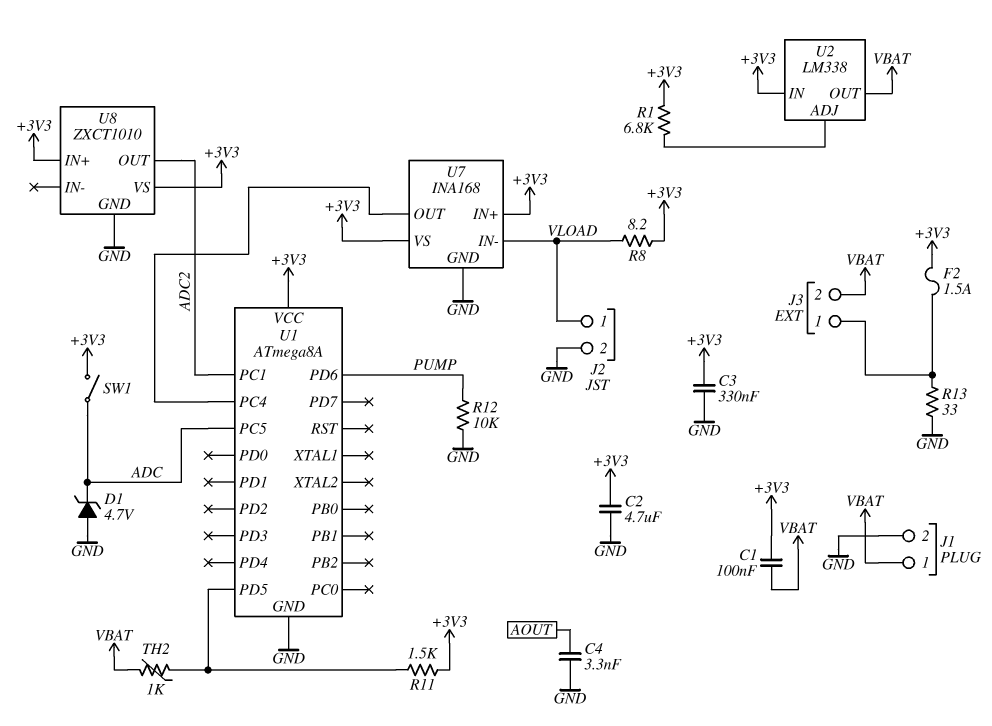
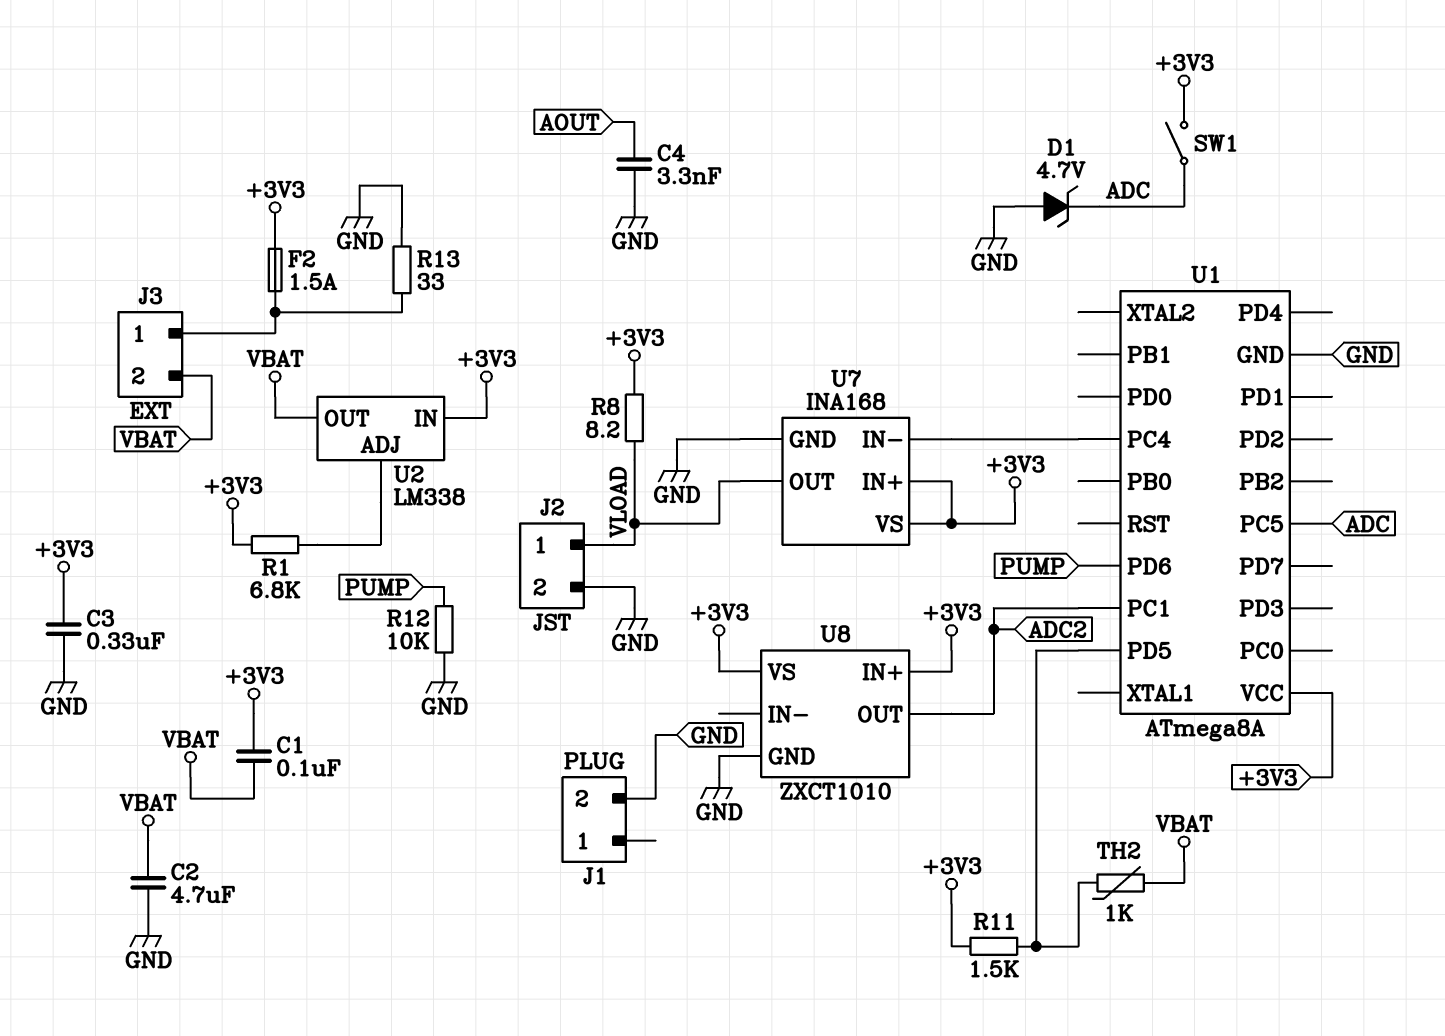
C2: 4.7uF (+3V3, GND) -> 4.7uF (GND, VBAT)
J1 pin 1: VBAT -> none
U7 pin IN-: VLOAD -> U1/PC4
U7 pin OUT: U1/PC4 -> VLOAD

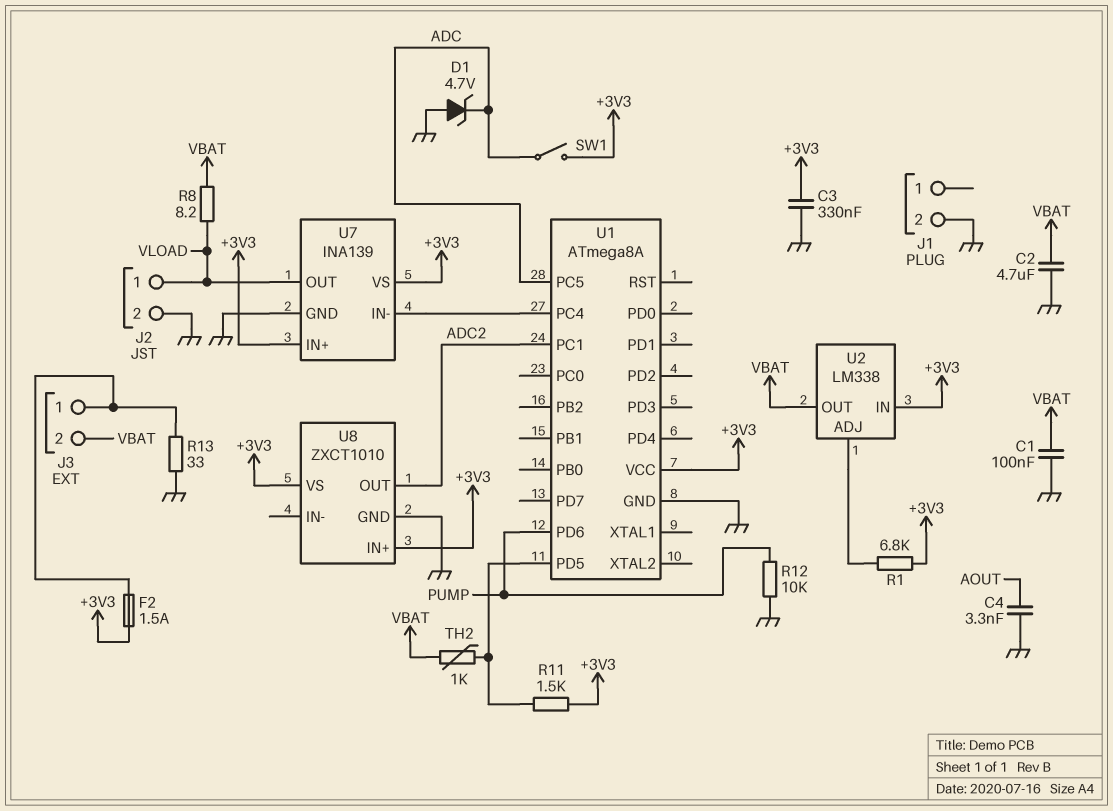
C1: 100nF (+3V3, VBAT) -> 100nF (GND, VBAT)
R8: 8.2 (+3V3, VLOAD) -> 8.2 (VBAT, VLOAD)
U7: INA168 -> INA139

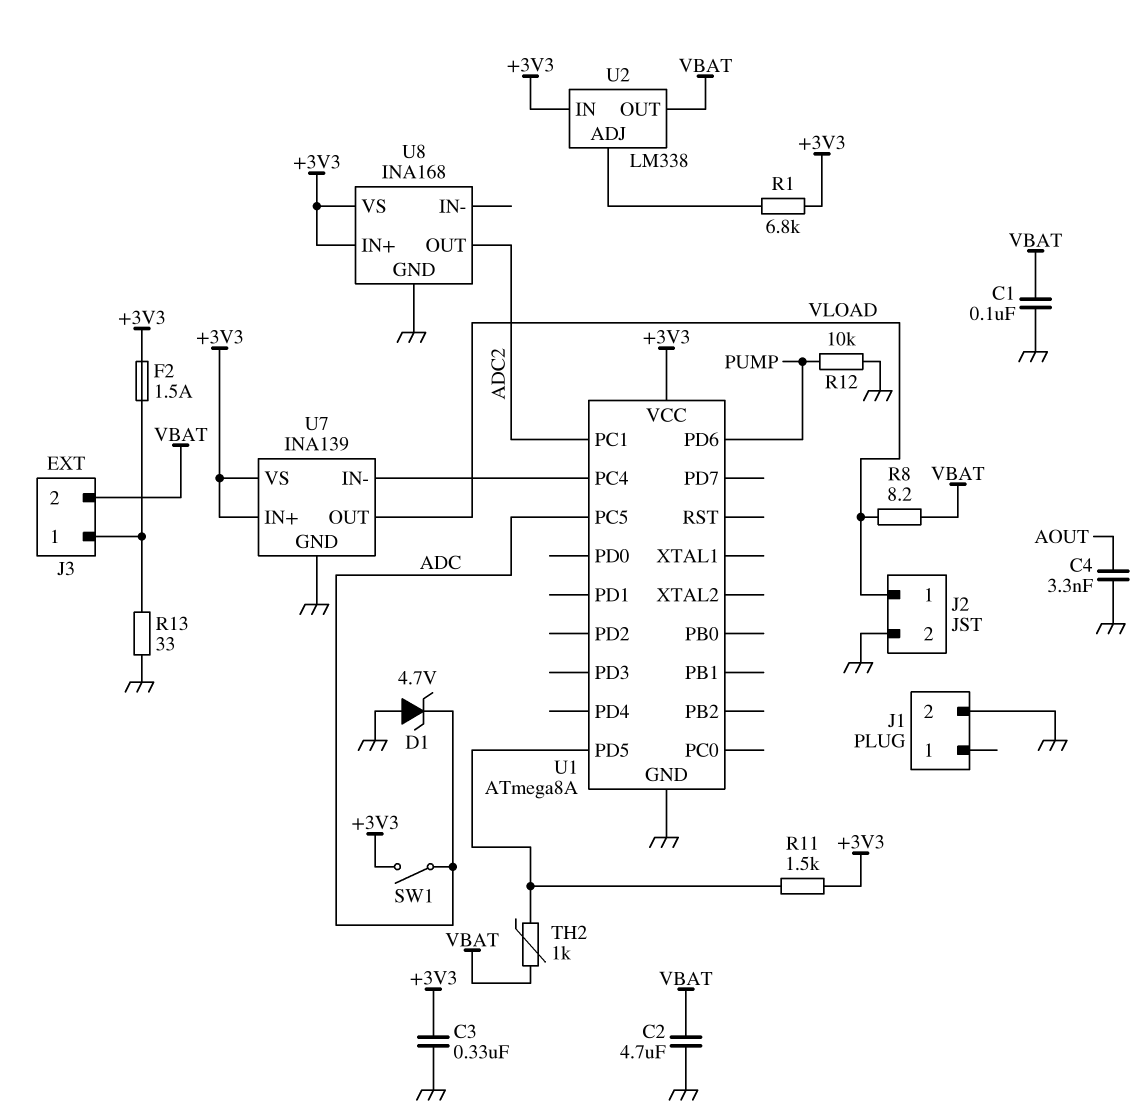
U8: ZXCT1010 -> INA168

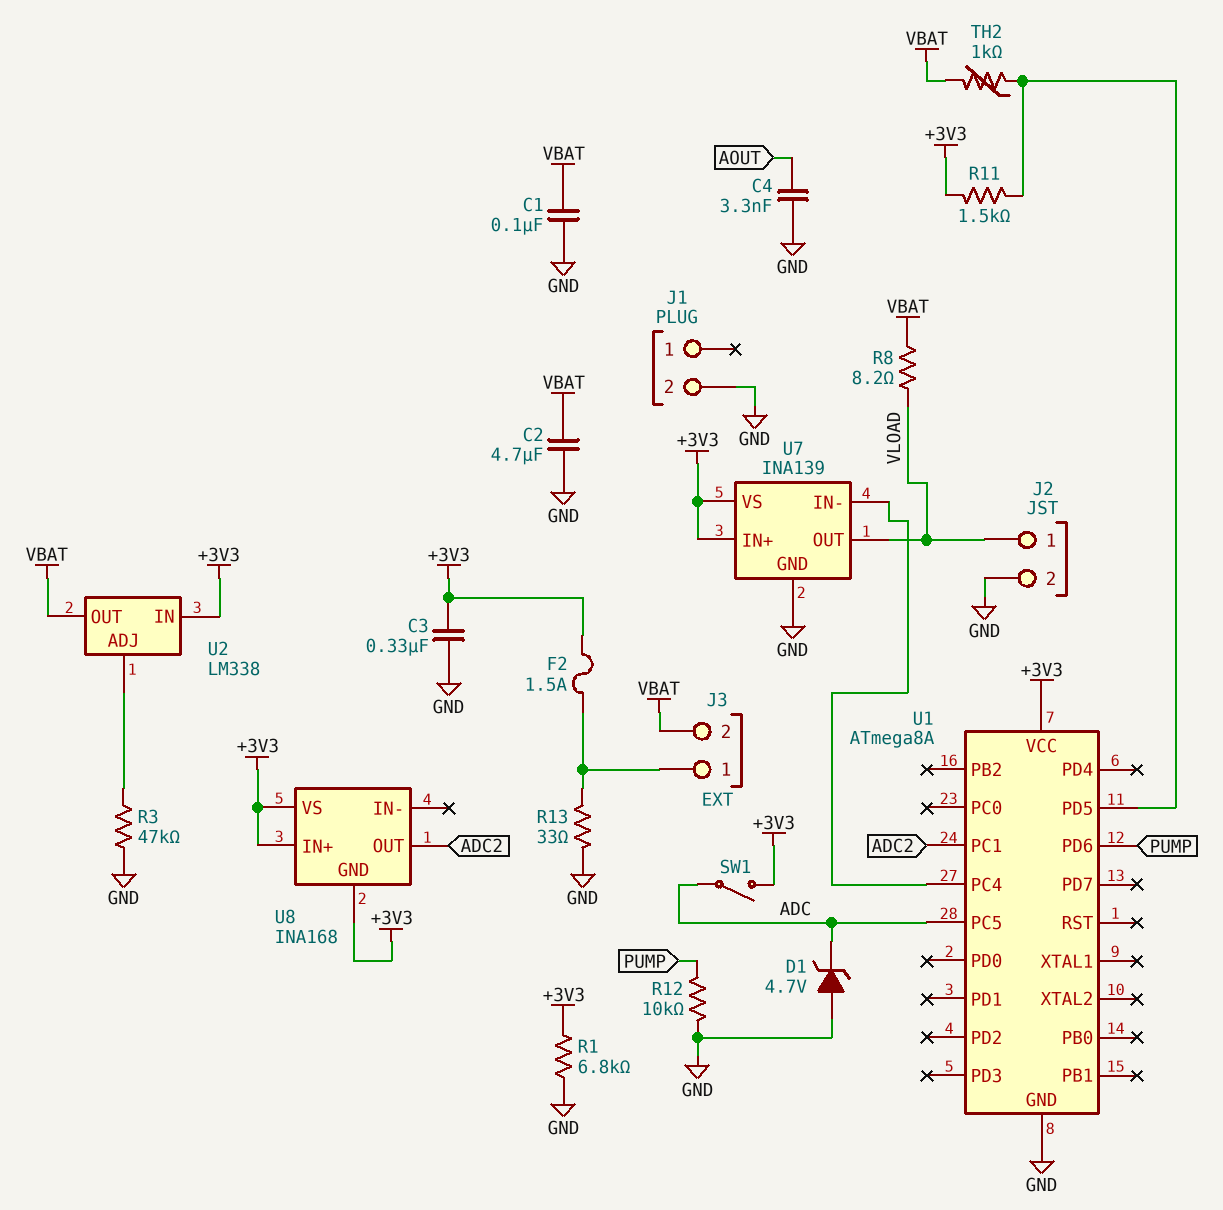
R1: 6.8k (+3V3, U2/ADJ) -> 6.8k (+3V3, GND)
R3: none -> 47k (GND, U2/ADJ)
U8 pin GND: GND -> +3V3

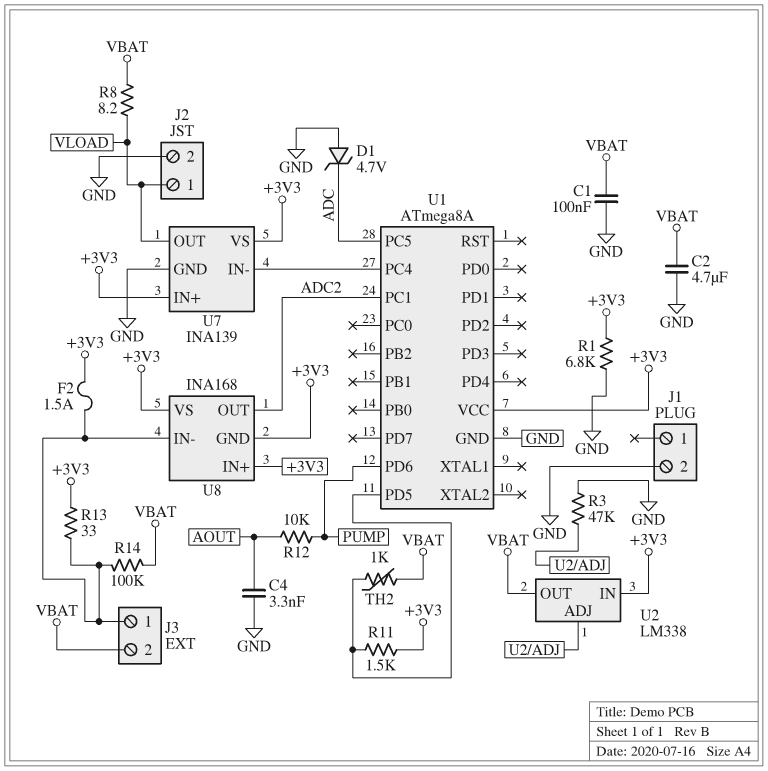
C3: 330nF (+3V3, GND) -> none
R12: 10k (GND, PUMP) -> 10k (AOUT, PUMP)
R13: 33 (GND, J3/1) -> 33 (+3V3, J3/1)
R14: none -> 100k (J3/1, VBAT)
SW1: switch (+3V3, ADC) -> none
U8 pin IN-: none -> J3/1

